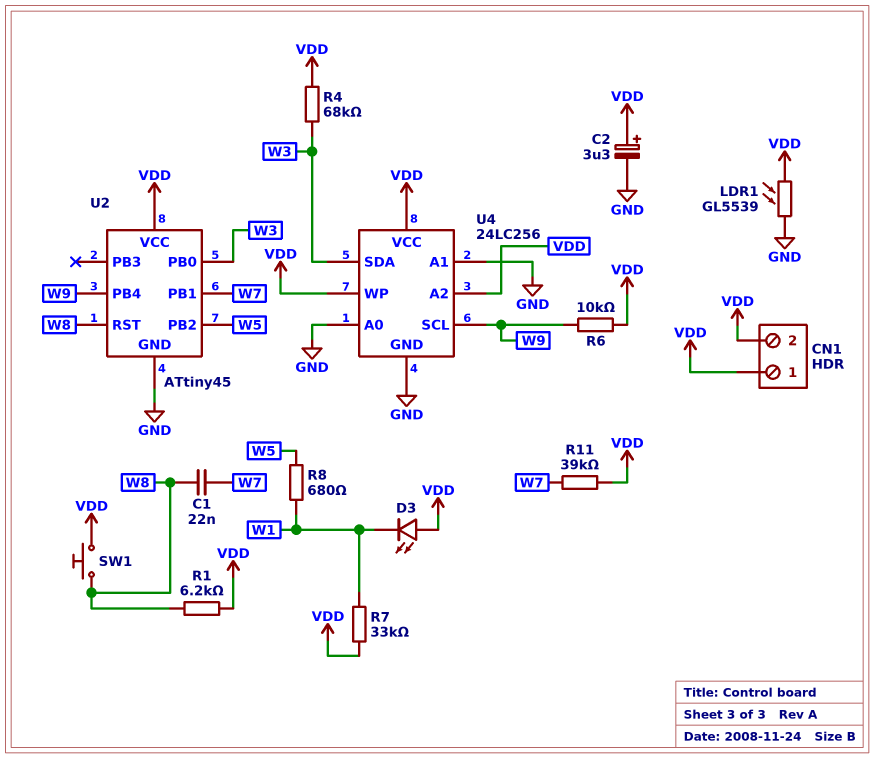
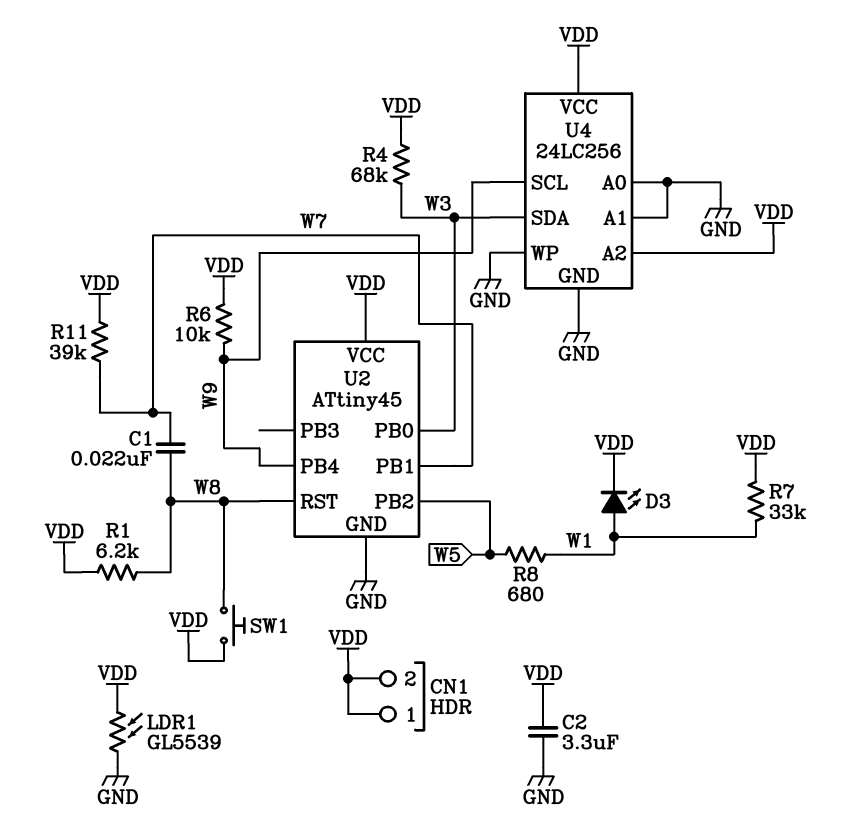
C2: 3.3uF (plus VDD, minus GND) -> 3.3uF (GND, VDD)
D3: LED (A VDD, K W1) -> LED (A W1, K VDD)
U4 pin WP: VDD -> GND

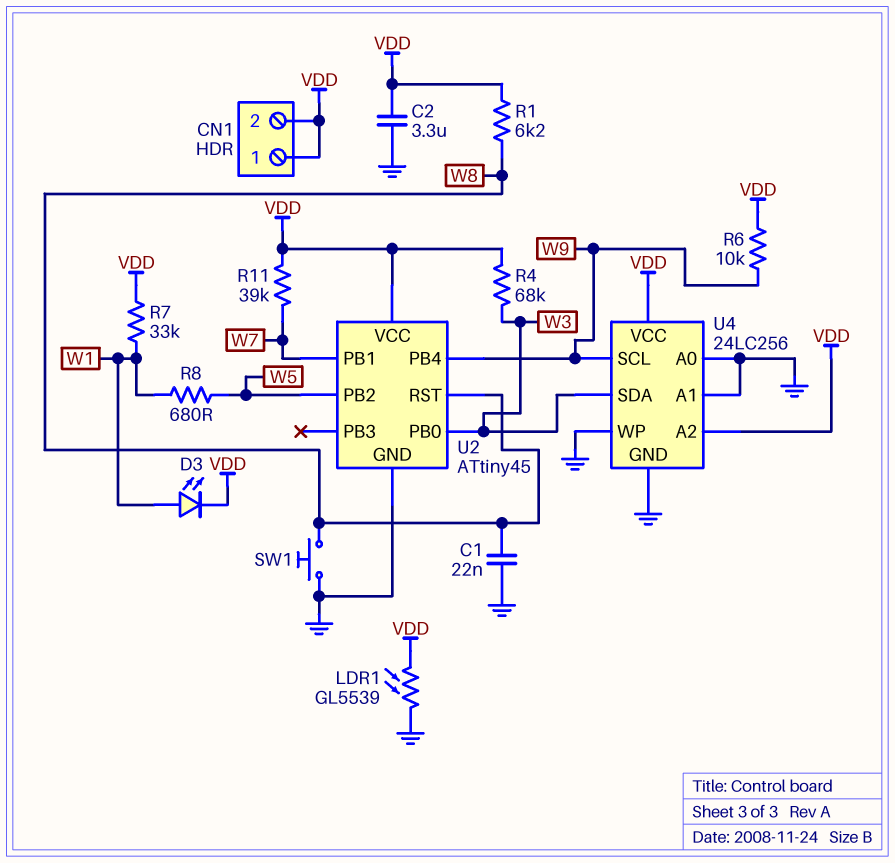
C1: 22nF (W7, W8) -> 22nF (GND, W8)
SW1: button (VDD, W8) -> button (GND, W8)

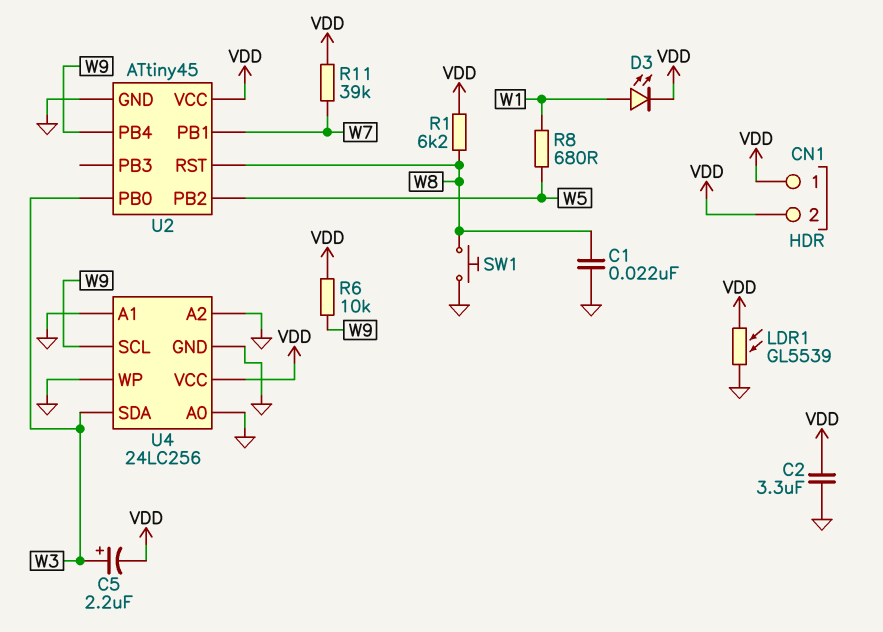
C5: none -> 2.2uF (plus W3, minus VDD)
R4: 68k (VDD, W3) -> none
R7: 33k (VDD, W1) -> none
U4 pin A2: VDD -> GND

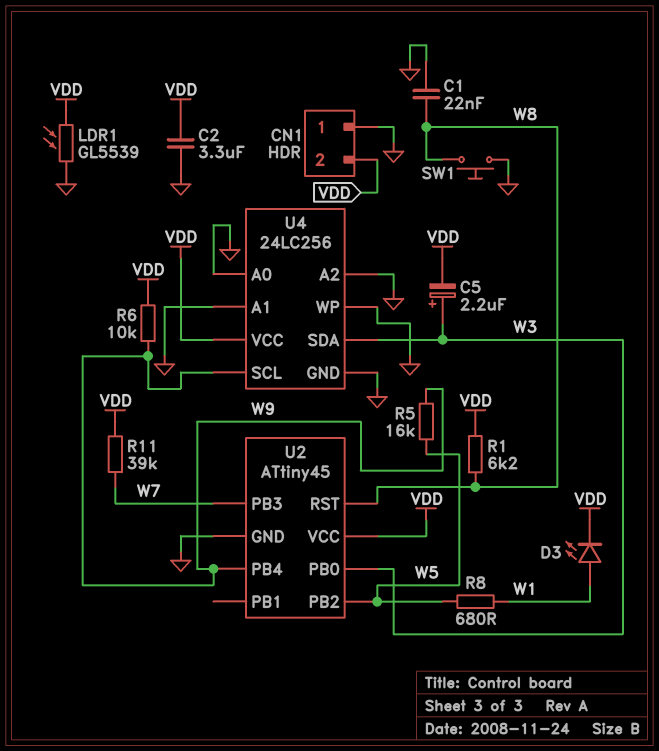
CN1 pin 1: VDD -> GND
R5: none -> 16k (W5, W9)
U2 pin PB1: W7 -> none
U2 pin PB3: none -> W7

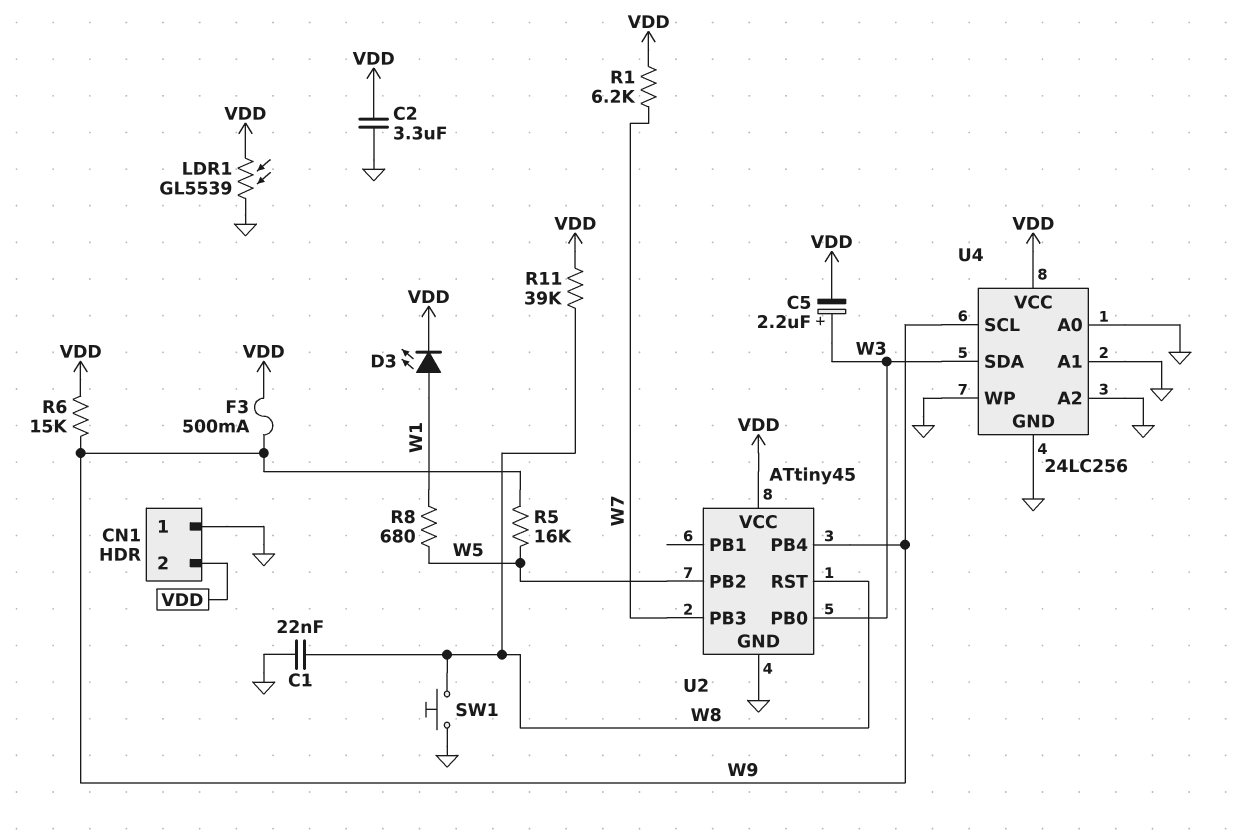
F3: none -> 500mA (VDD, W9)
R1: 6.2k (VDD, W8) -> 6.2k (VDD, W7)
R6: 10k (VDD, W9) -> 15k (VDD, W9)
R11: 39k (VDD, W7) -> 39k (VDD, W8)

